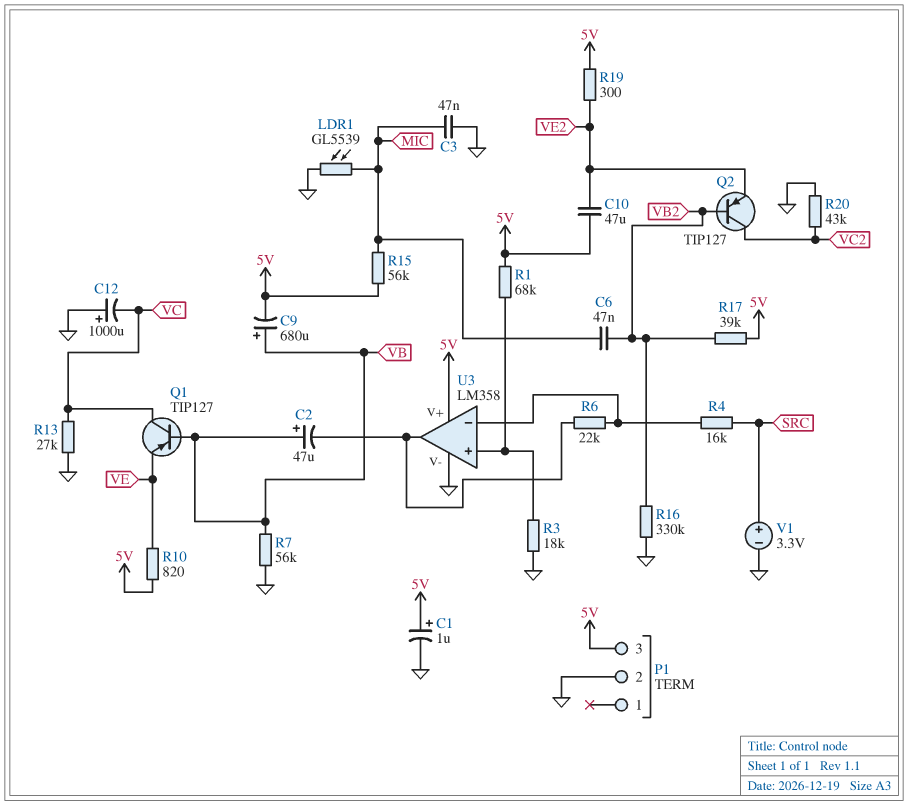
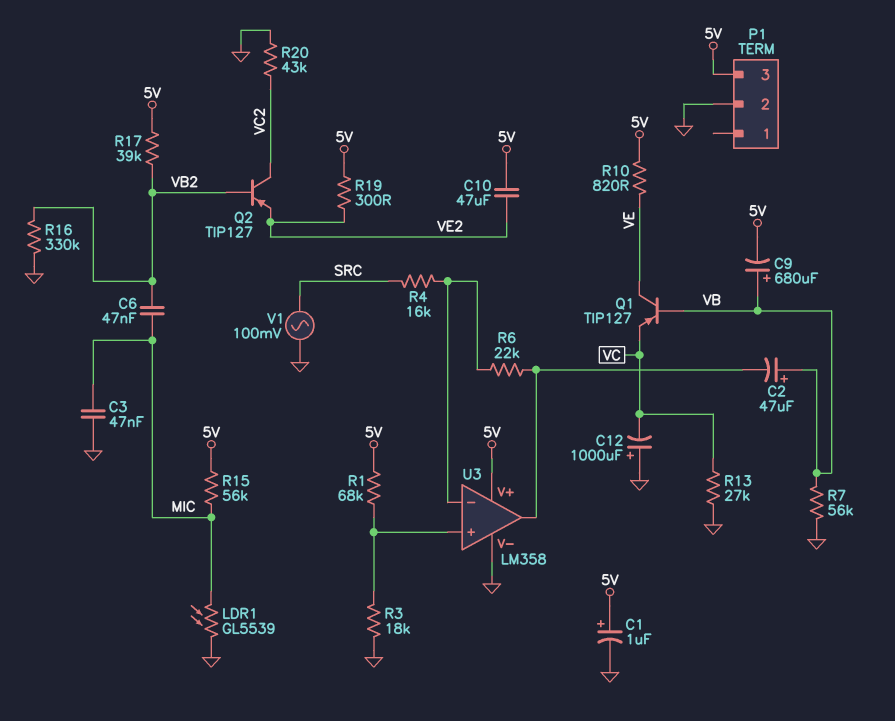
Q1: PNP TIP127 (B VB, C VC, E VE) -> PNP TIP127 (B VB, C VE, E VC)
V1: 3.3V (plus SRC, minus GND) -> AC 100mV (GND, SRC)

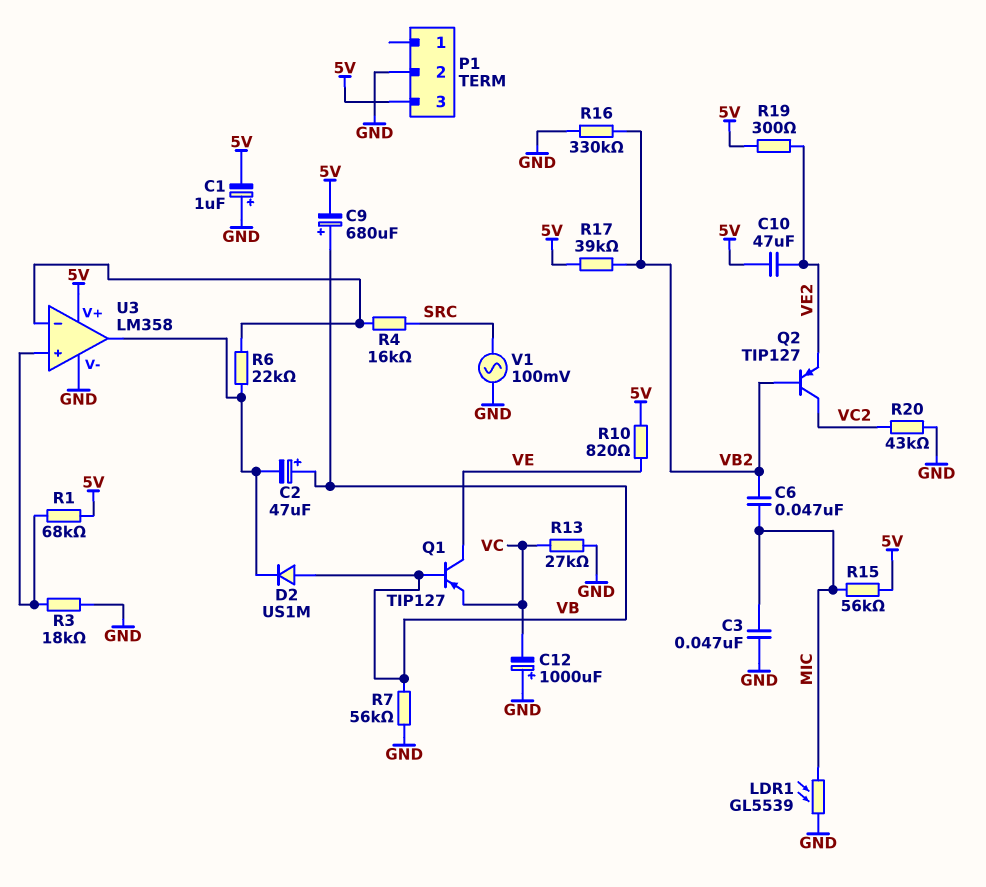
C1: 1uF (plus 5V, minus GND) -> 1uF (plus GND, minus 5V)
D2: none -> diode US1M (A VB, K U3/out)

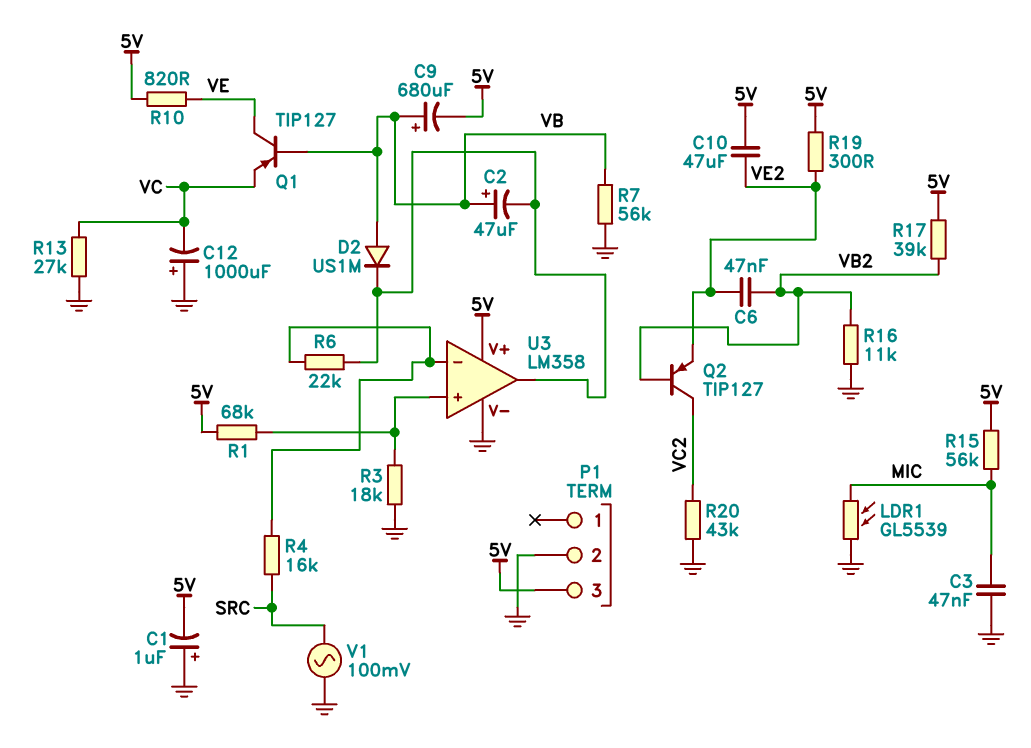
C6: 47nF (MIC, VB2) -> 47nF (VB2, VE2)
R16: 330k (GND, VB2) -> 11k (GND, VB2)

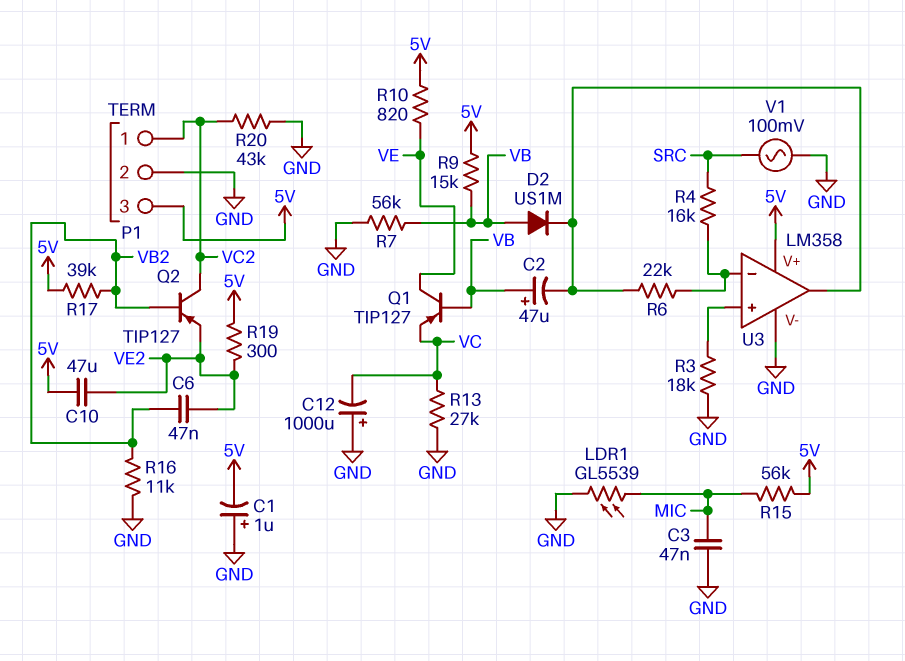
C9: 680uF (plus VB, minus 5V) -> none
P1 pin 1: none -> VC2
R1: 68k (5V, U3/in+) -> none
R9: none -> 15k (5V, VB)

